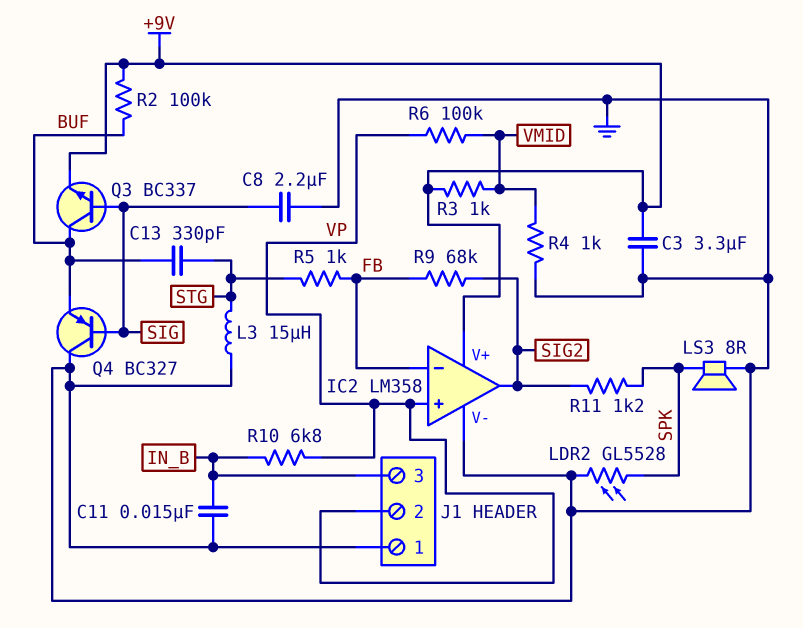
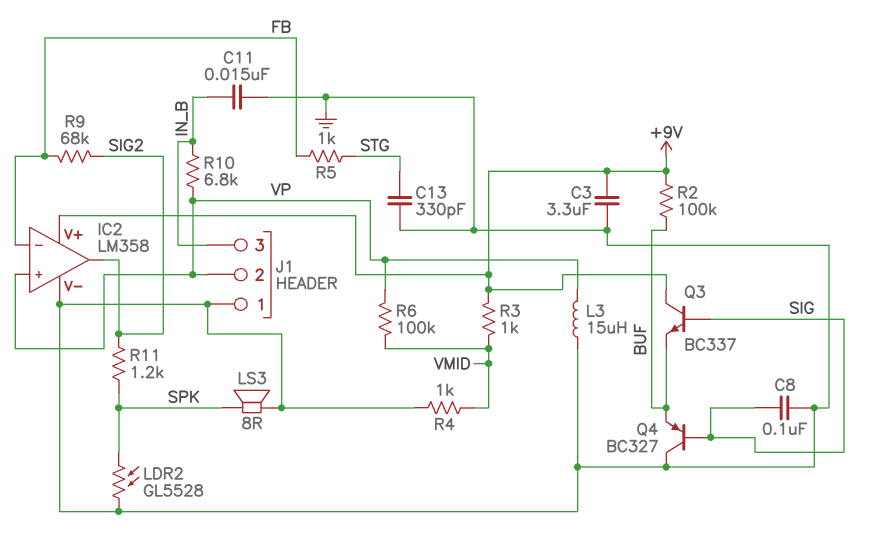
C8: 2.2uF (GND, SIG) -> 100nF (GND, SIG)
C13: 330pF (BUF, STG) -> 330pF (GND, STG)
L3: 15uH (GND, STG) -> 15uH (GND, VP)
Q3: NPN BC337 (B SIG, C BUF, E +9V) -> NPN BC337 (B SIG, C +9V, E BUF)

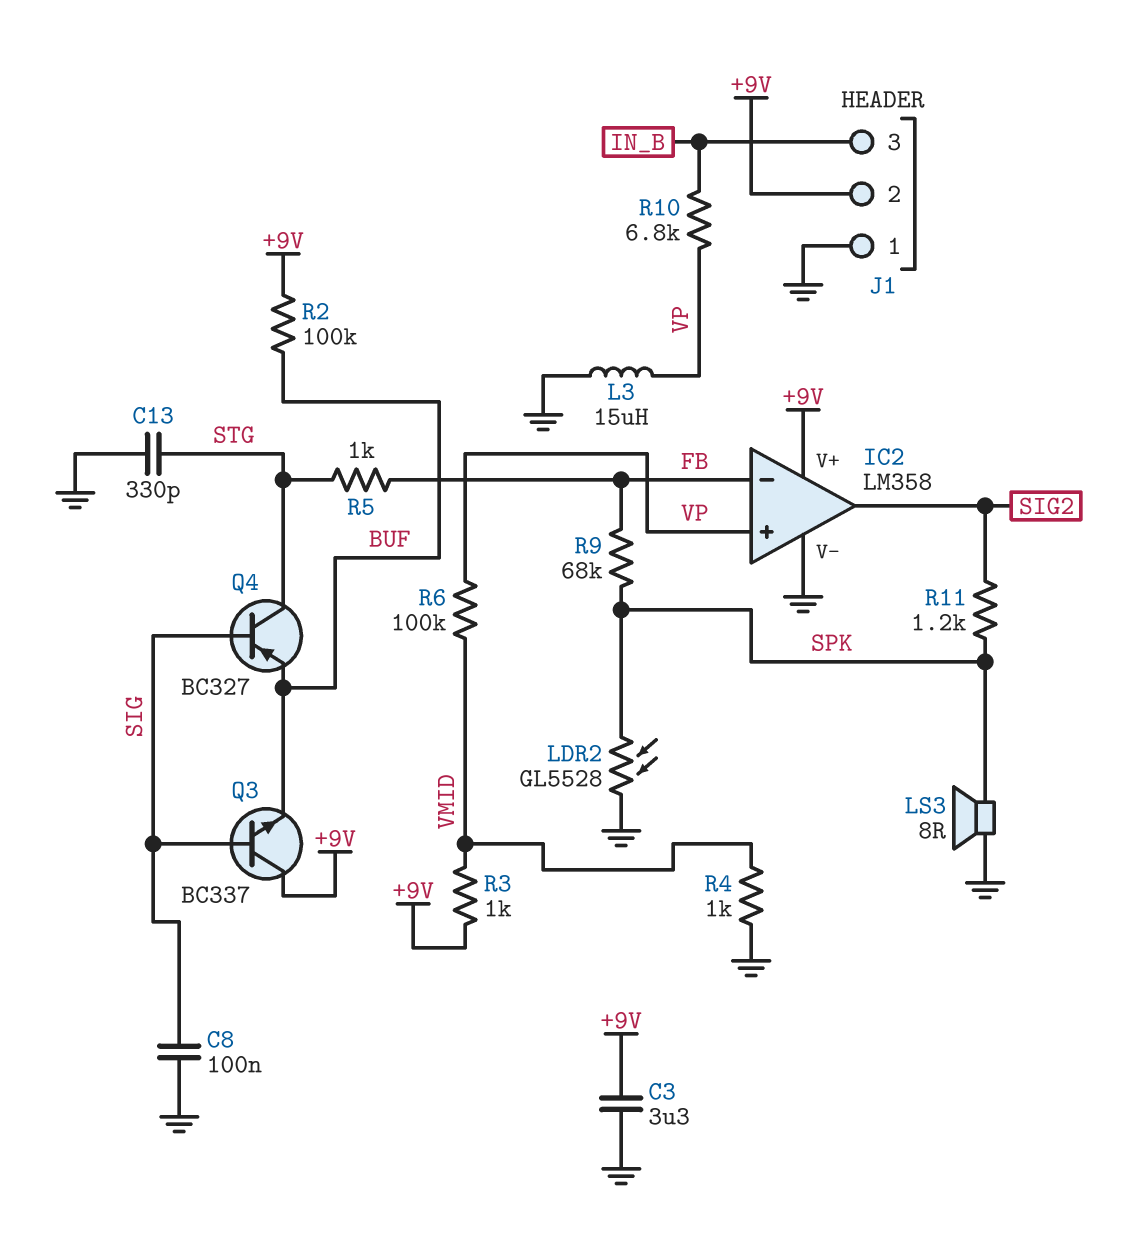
C11: 15nF (GND, IN_B) -> none
J1 pin 2: VP -> +9V
Q4: PNP BC327 (B SIG, C GND, E BUF) -> PNP BC327 (B SIG, C STG, E BUF)
R9: 68k (FB, SIG2) -> 68k (FB, SPK)

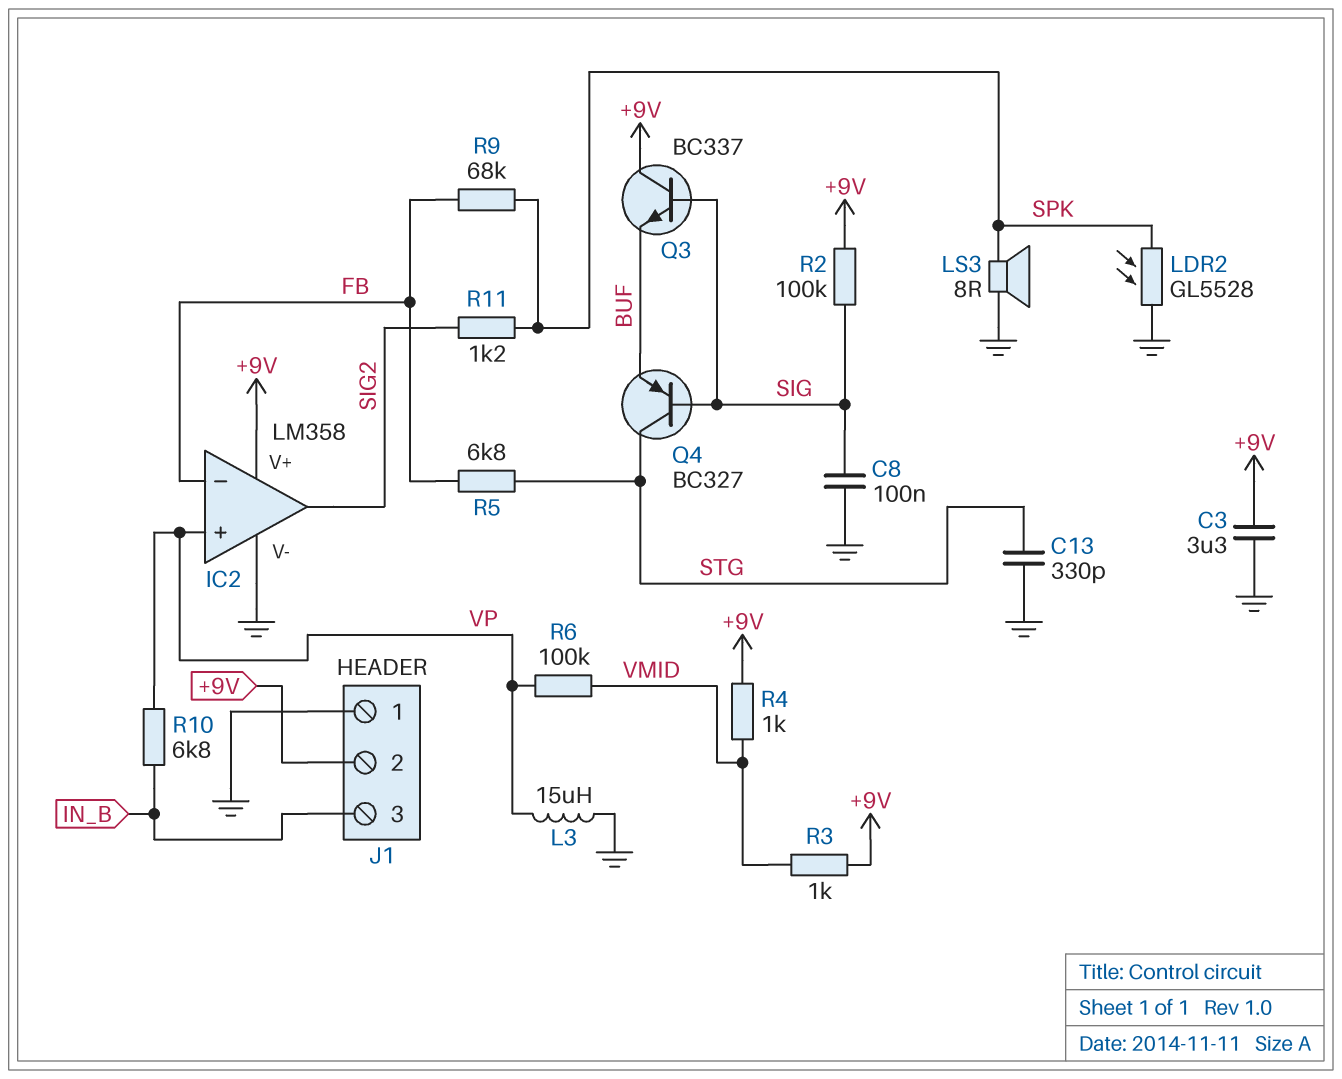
R2: 100k (+9V, BUF) -> 100k (+9V, SIG)
R4: 1k (GND, VMID) -> 1k (+9V, VMID)
R5: 1k (FB, STG) -> 6.8k (FB, STG)

